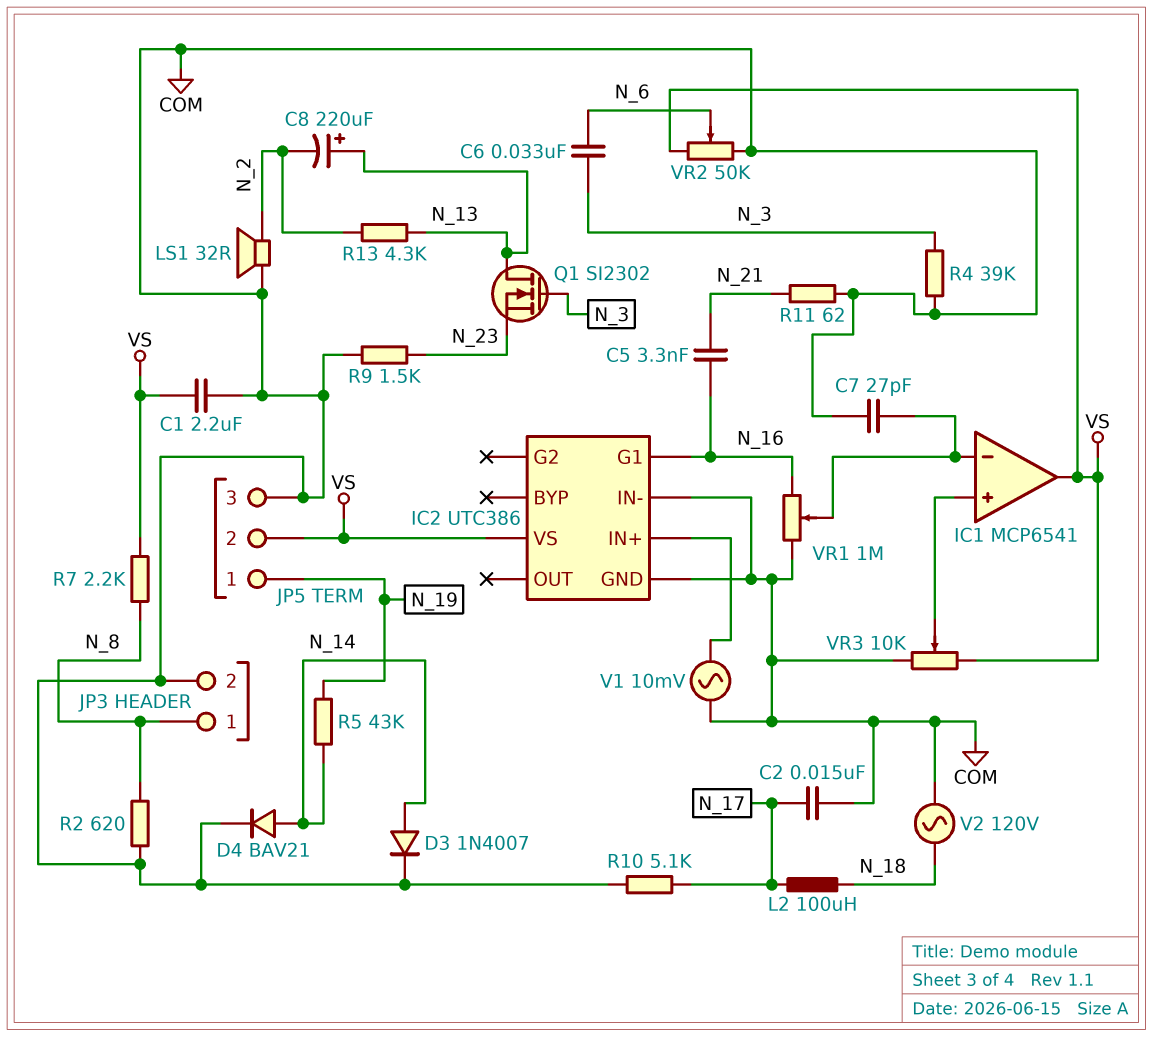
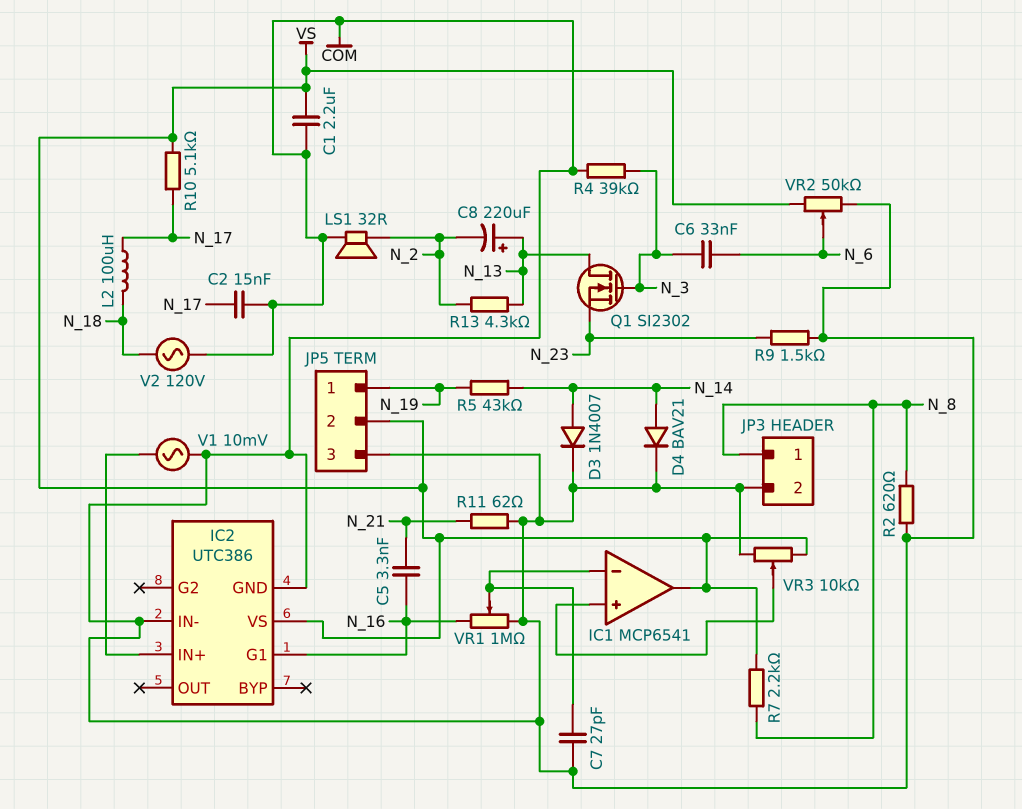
R10: 5.1k (COM, N_17) -> 5.1k (N_17, VS)

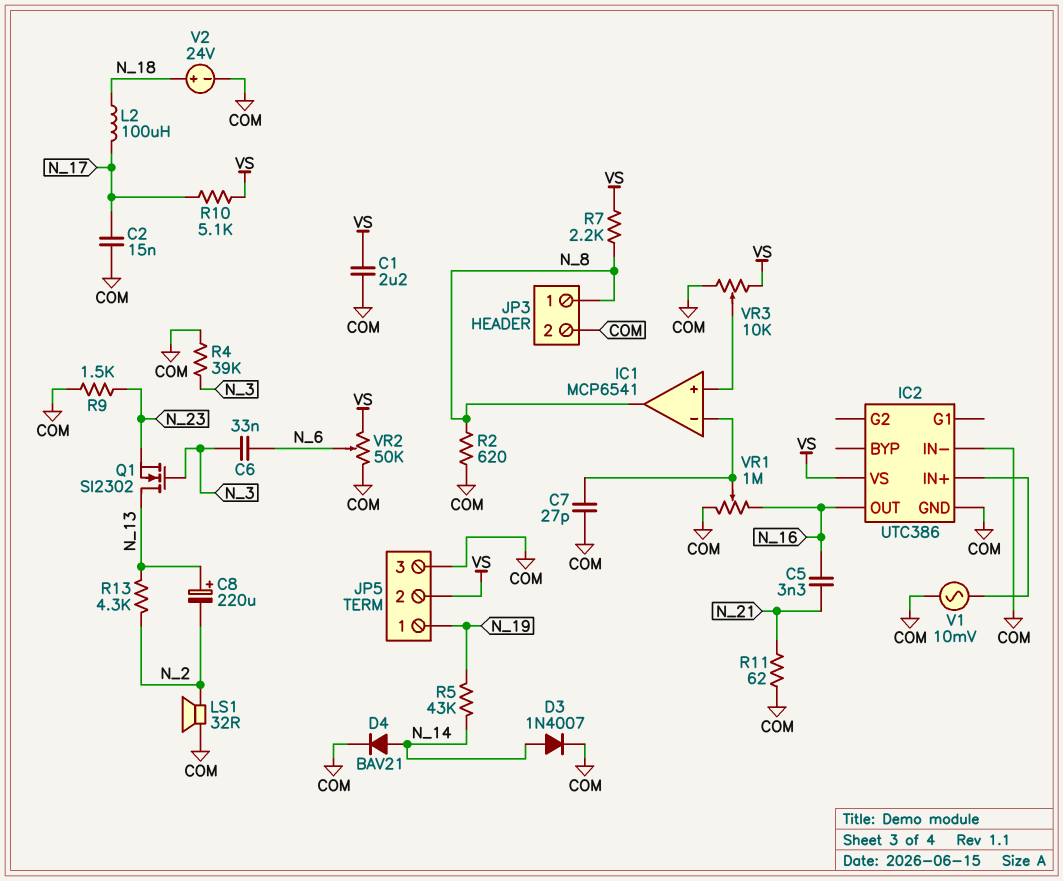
IC1 pin out: VS -> N_8
IC2 pin G1: N_16 -> none
IC2 pin OUT: none -> N_16
V2: AC 120V (COM, N_18) -> 24V (plus N_18, minus COM)

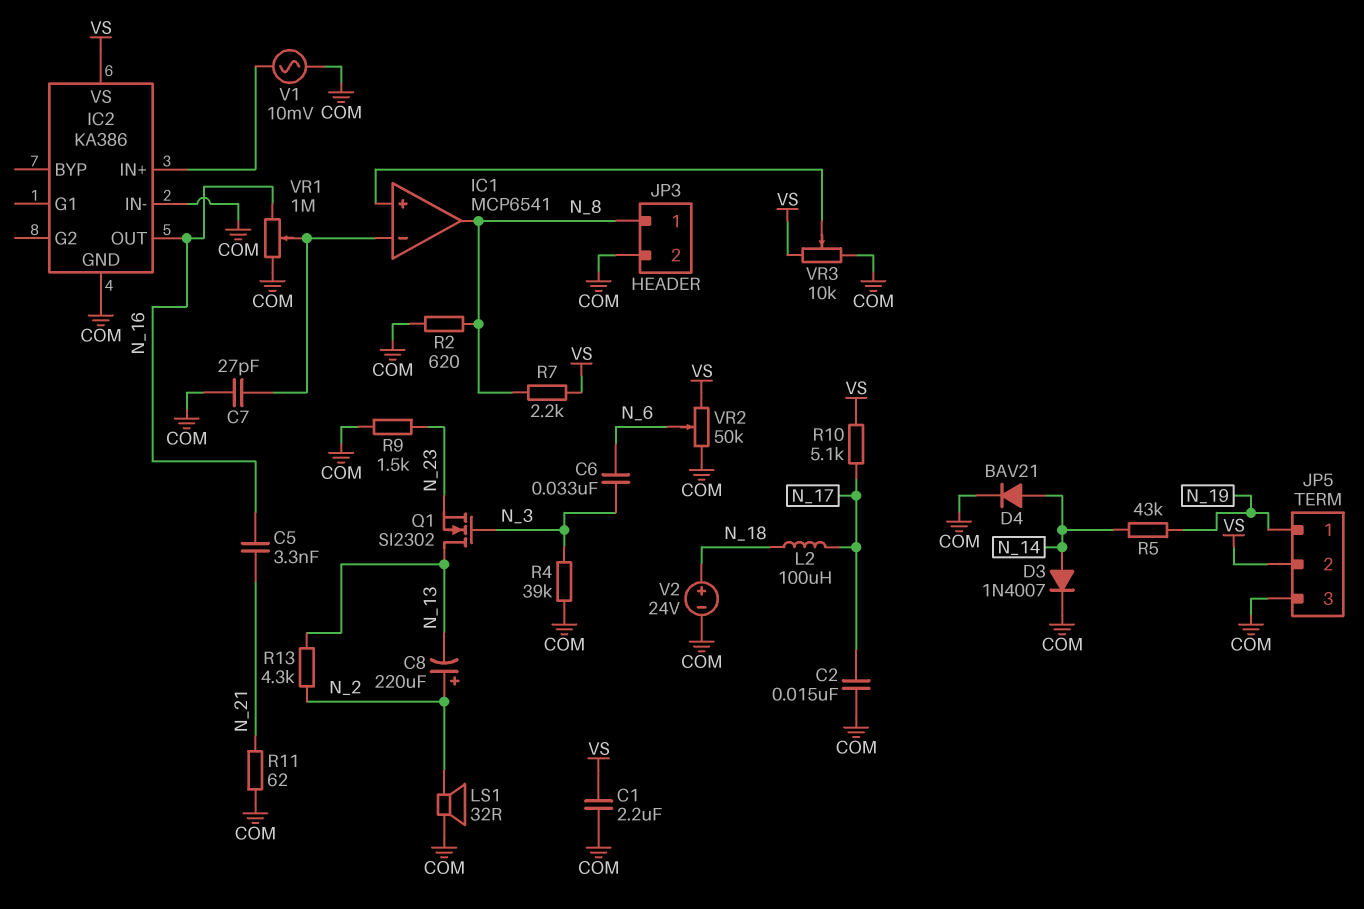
C8: 220uF (plus N_13, minus N_2) -> 220uF (plus N_2, minus N_13)
IC2: UTC386 -> KA386

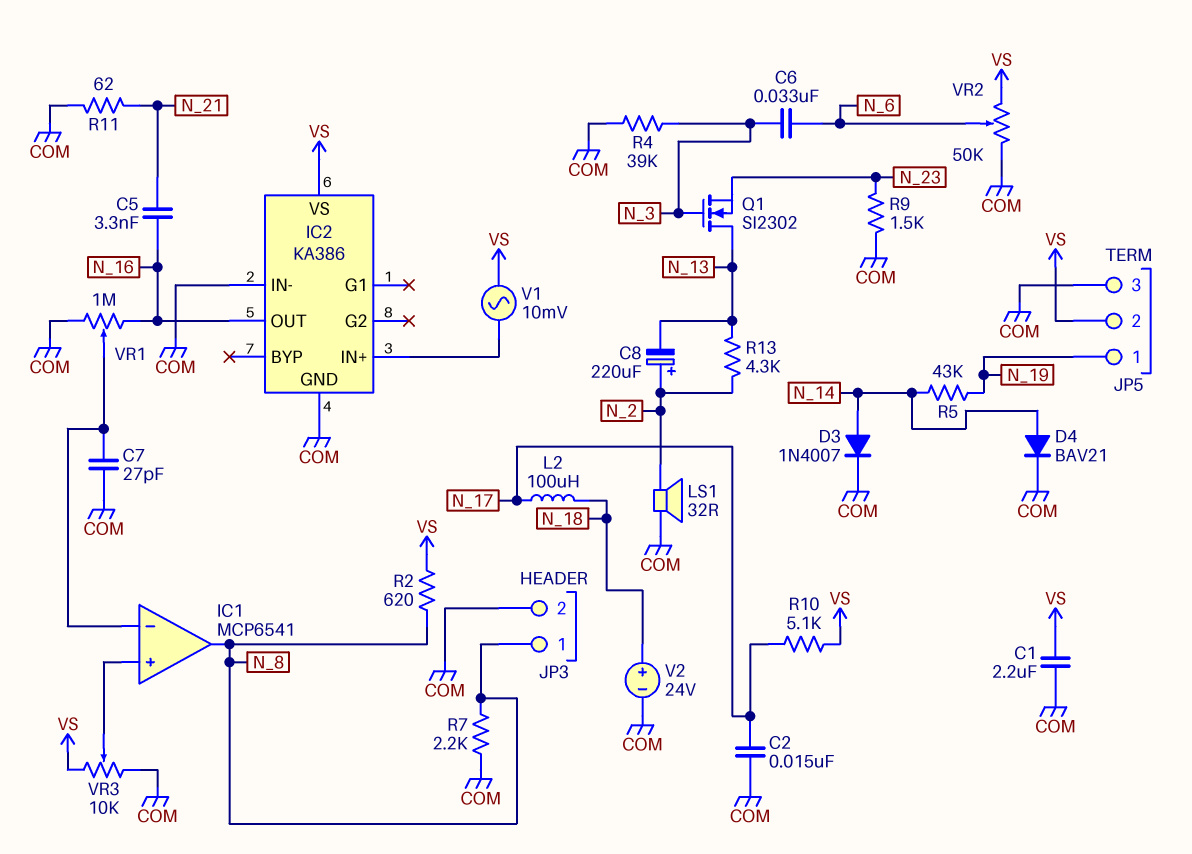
R2: 620 (COM, N_8) -> 620 (N_8, VS)
R7: 2.2k (N_8, VS) -> 2.2k (COM, N_8)
V1: AC 10mV (COM, IC2/IN+) -> AC 10mV (IC2/IN+, VS)

